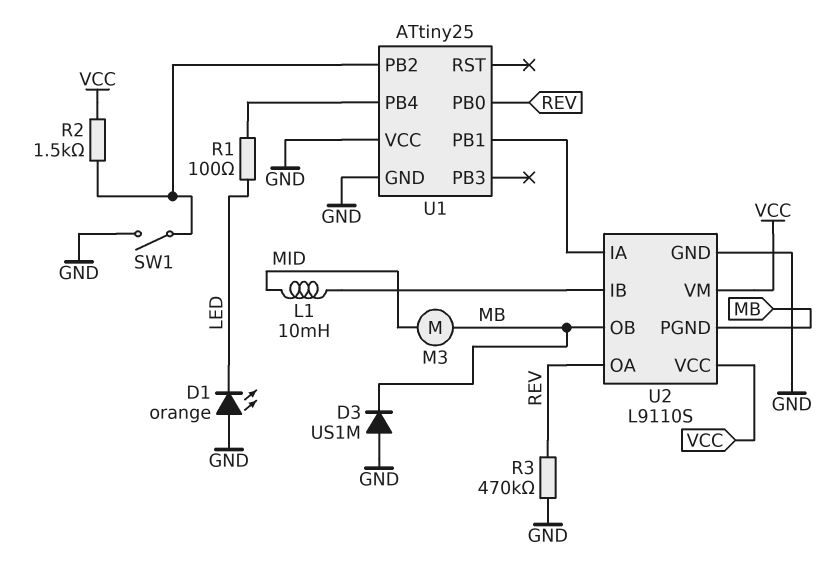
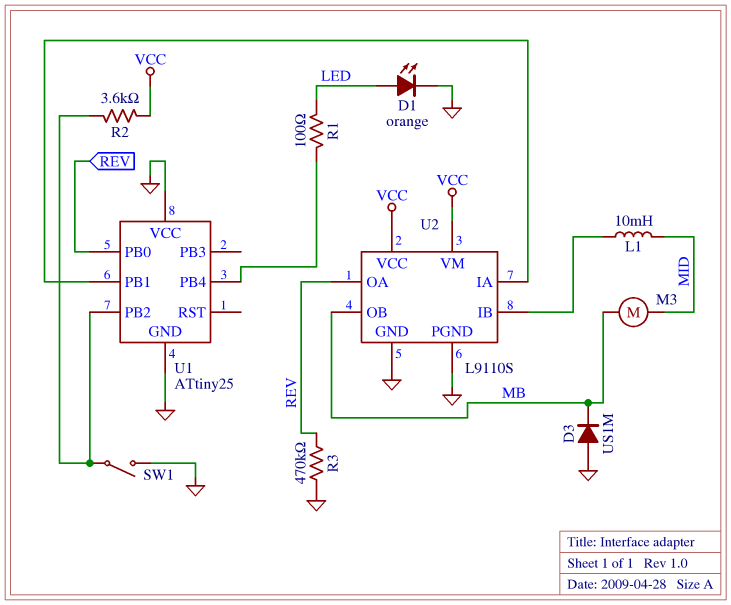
D1: LED orange (A GND, K LED) -> LED orange (A LED, K GND)
R2: 1.5k (U1/PB2, VCC) -> 3.6k (U1/PB2, VCC)
U2 pin PGND: MB -> GND

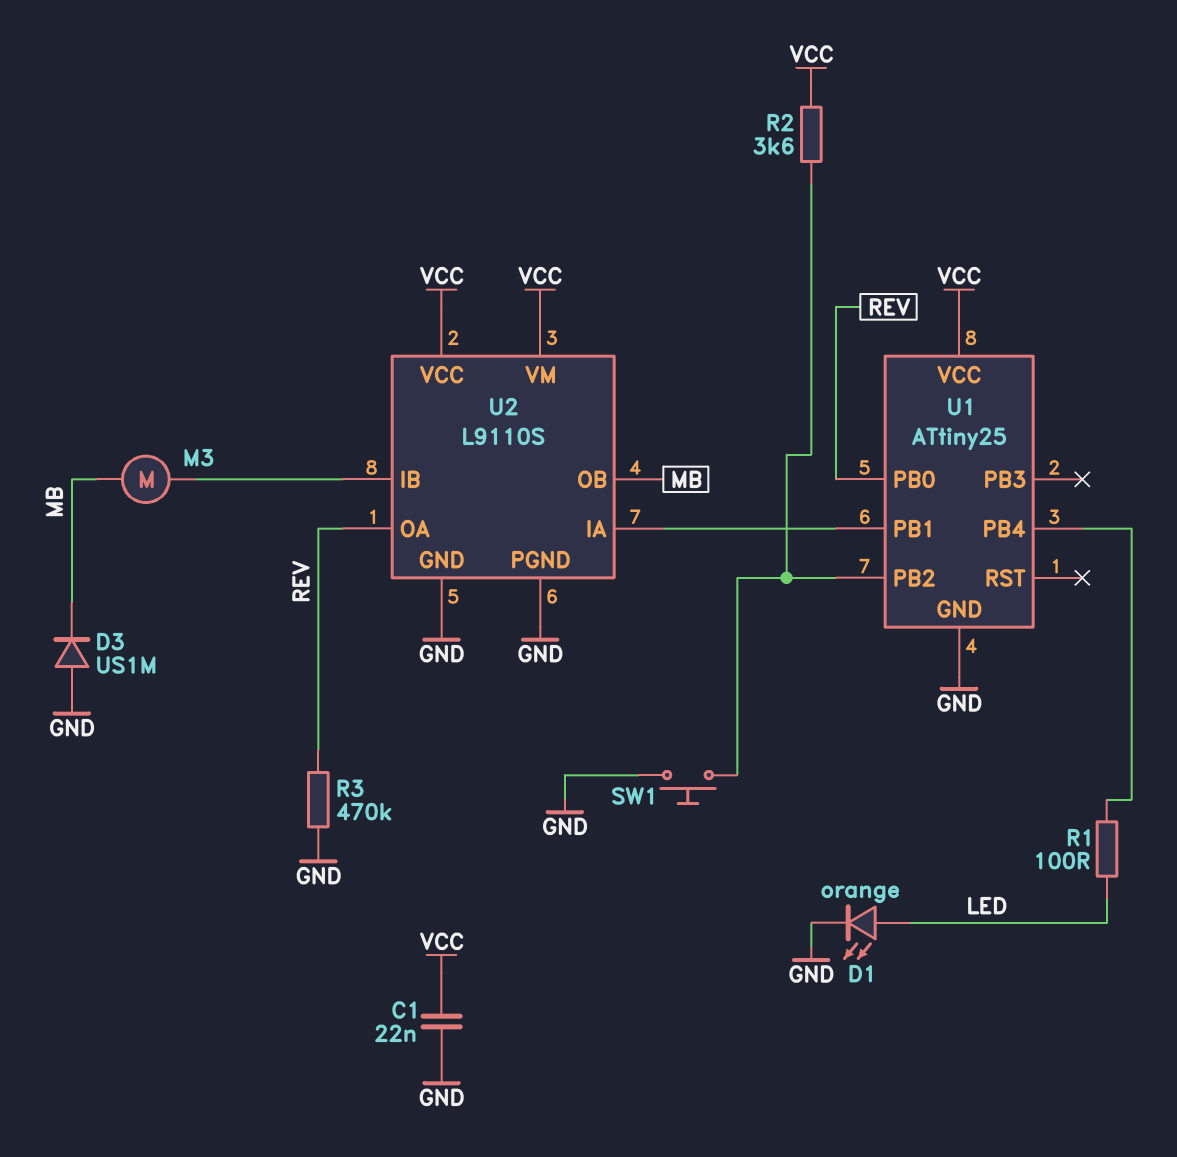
C1: none -> 22nF (GND, VCC)
L1: 10mH (MID, U2/IB) -> none
M3: motor (MB, MID) -> motor (MB, U2/IB)
SW1: switch (GND, U1/PB2) -> button (GND, U1/PB2)
U1 pin VCC: GND -> VCC

